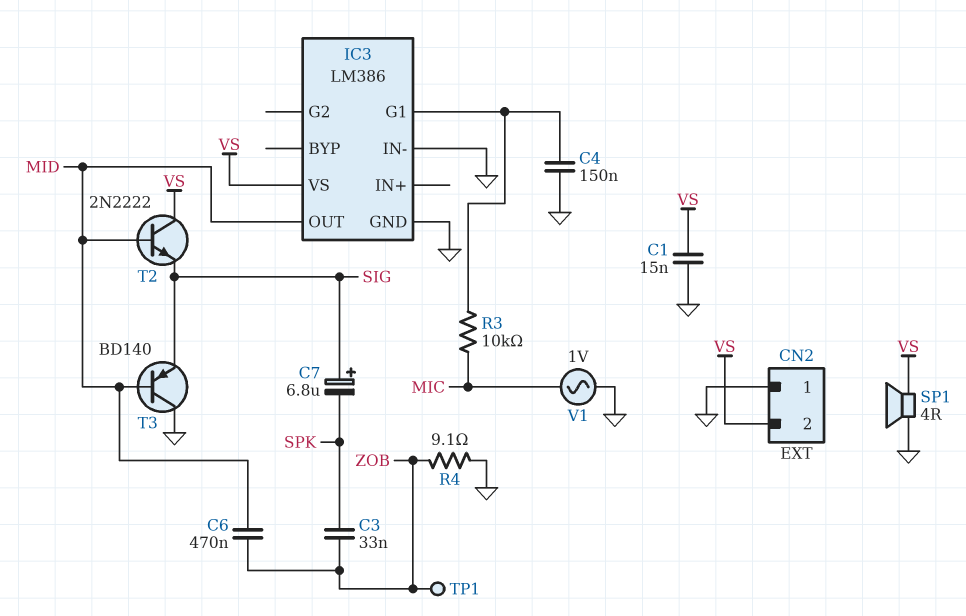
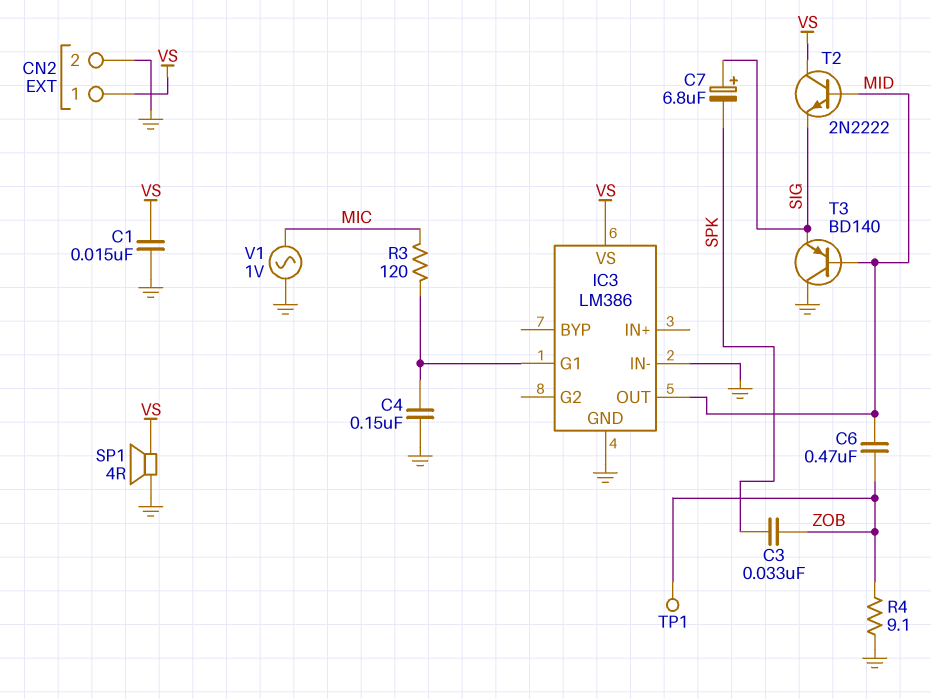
CN2 pin 1: GND -> VS
CN2 pin 2: VS -> GND
R3: 10k (IC3/G1, MIC) -> 120 (IC3/G1, MIC)

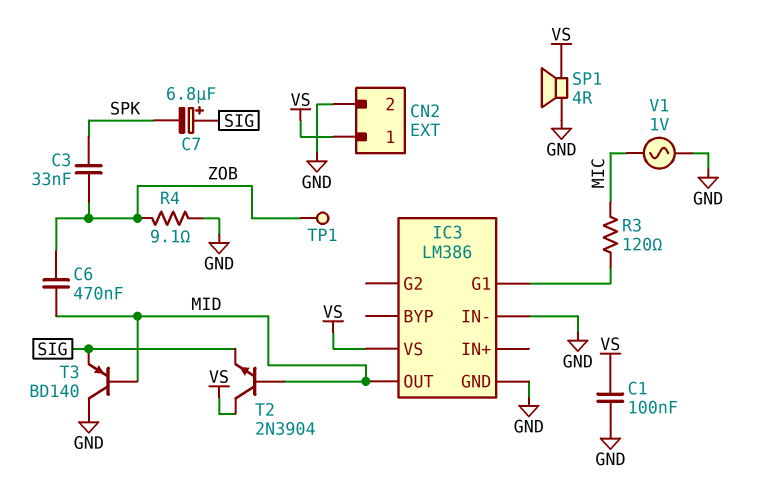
C1: 15nF (GND, VS) -> 100nF (GND, VS)
C4: 150nF (GND, IC3/G1) -> none
T2: NPN 2N2222 (B MID, C VS, E SIG) -> NPN 2N3904 (B MID, C VS, E SIG)

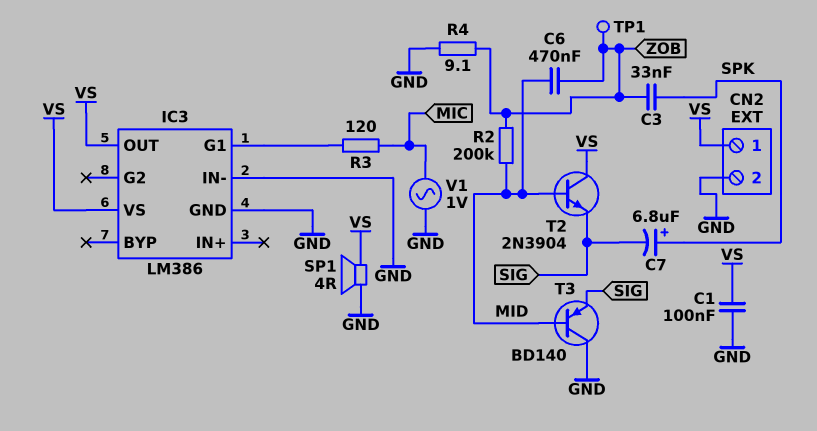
C7: 6.8uF (plus SIG, minus SPK) -> 6.8uF (plus SPK, minus SIG)
IC3 pin OUT: MID -> VS
R2: none -> 200k (MID, ZOB)

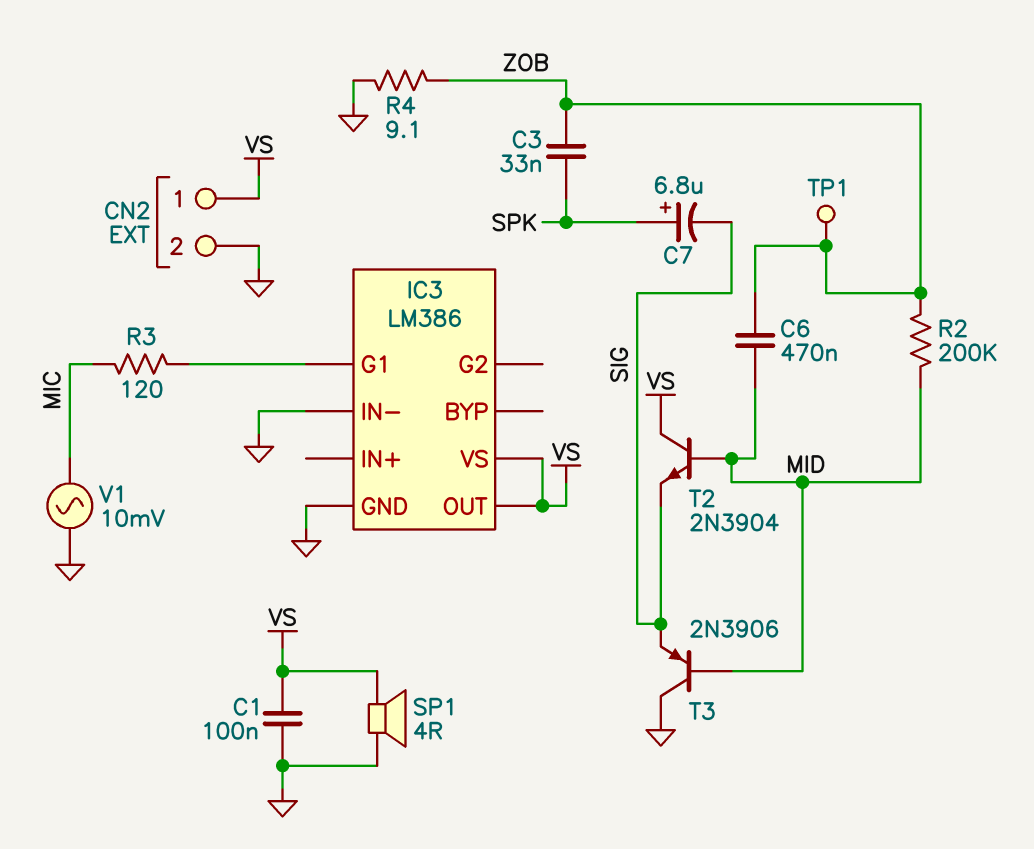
T3: PNP BD140 (B MID, C GND, E SIG) -> PNP 2N3906 (B MID, C GND, E SIG)
V1: AC 1V (GND, MIC) -> AC 10mV (GND, MIC)

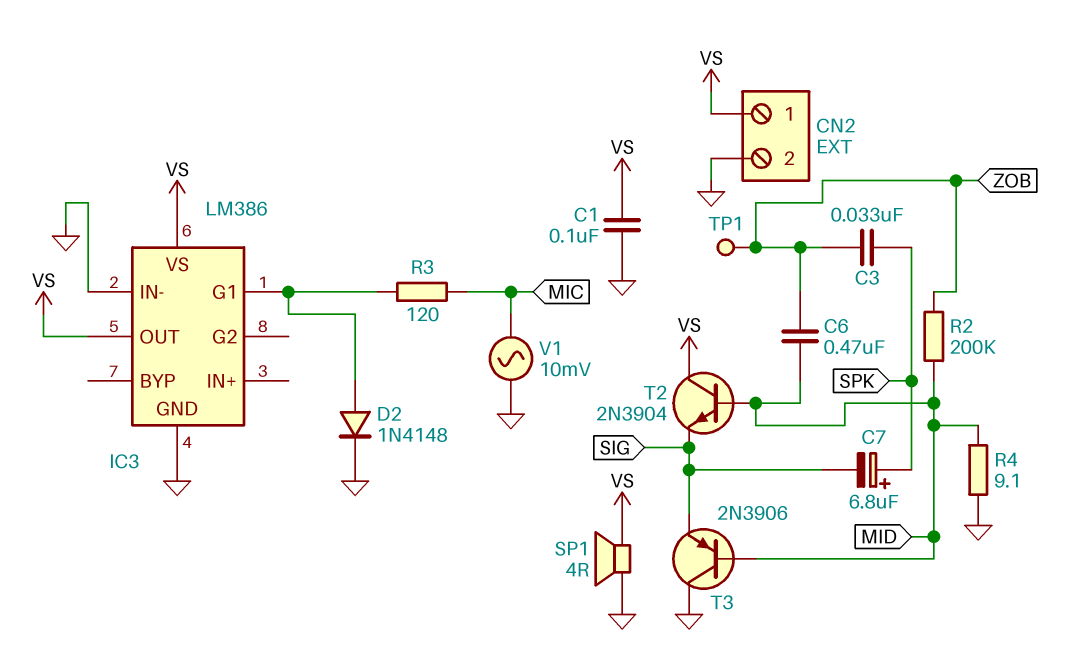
D2: none -> diode 1N4148 (A IC3/G1, K GND)
R4: 9.1 (GND, ZOB) -> 9.1 (GND, MID)

